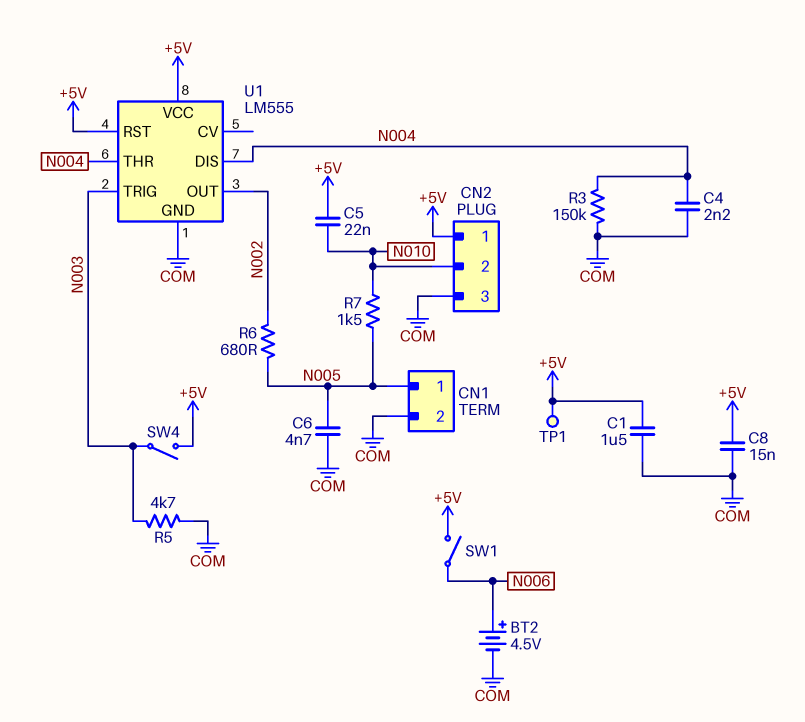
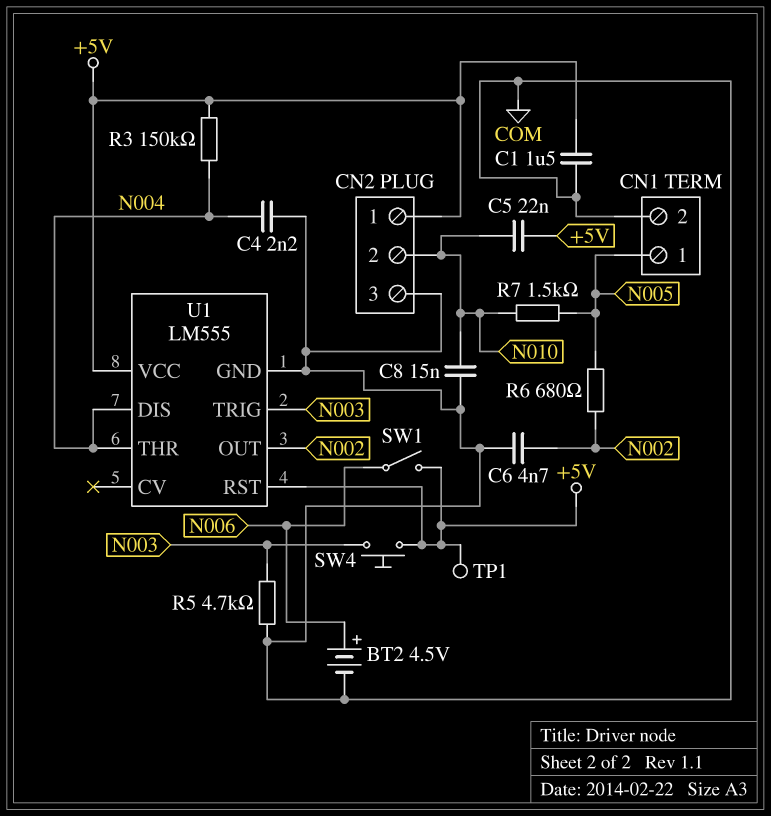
C6: 4.7nF (COM, N005) -> 4.7nF (COM, N002)
C8: 15nF (+5V, COM) -> 15nF (COM, N010)
R3: 150k (COM, N004) -> 150k (+5V, N004)
SW4: switch (+5V, N003) -> button (+5V, N003)

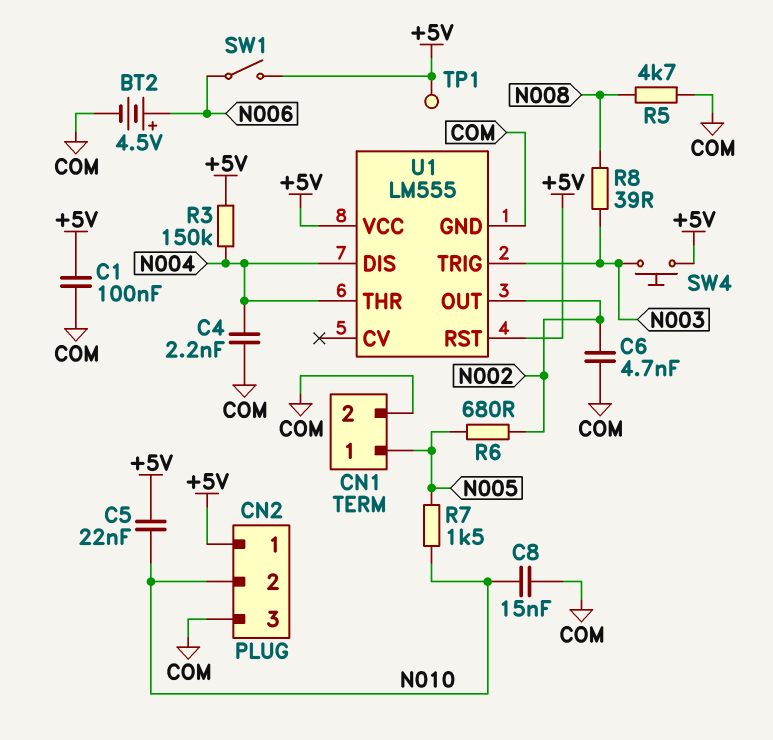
C1: 1.5uF (+5V, COM) -> 100nF (+5V, COM)
R5: 4.7k (COM, N003) -> 4.7k (COM, N008)
R8: none -> 39 (N003, N008)

